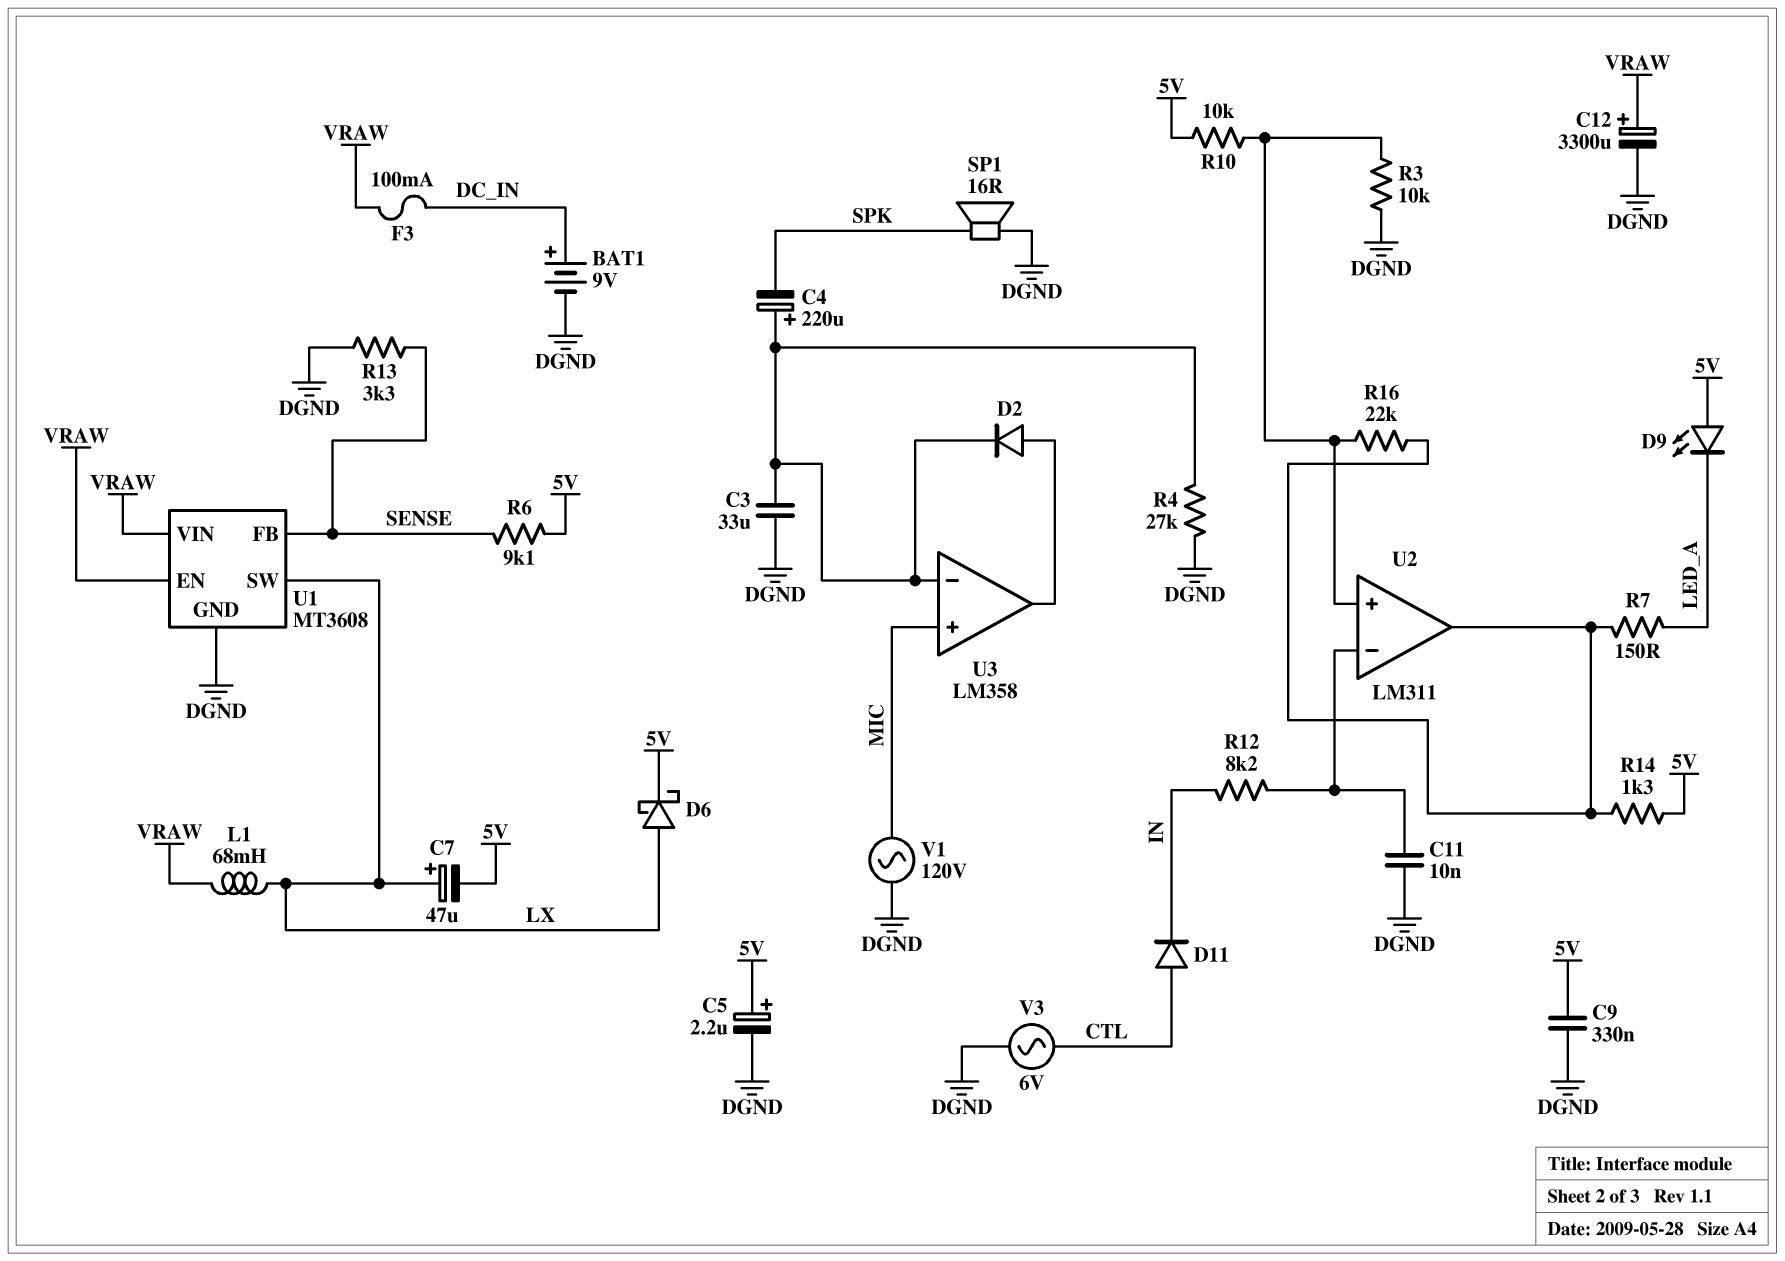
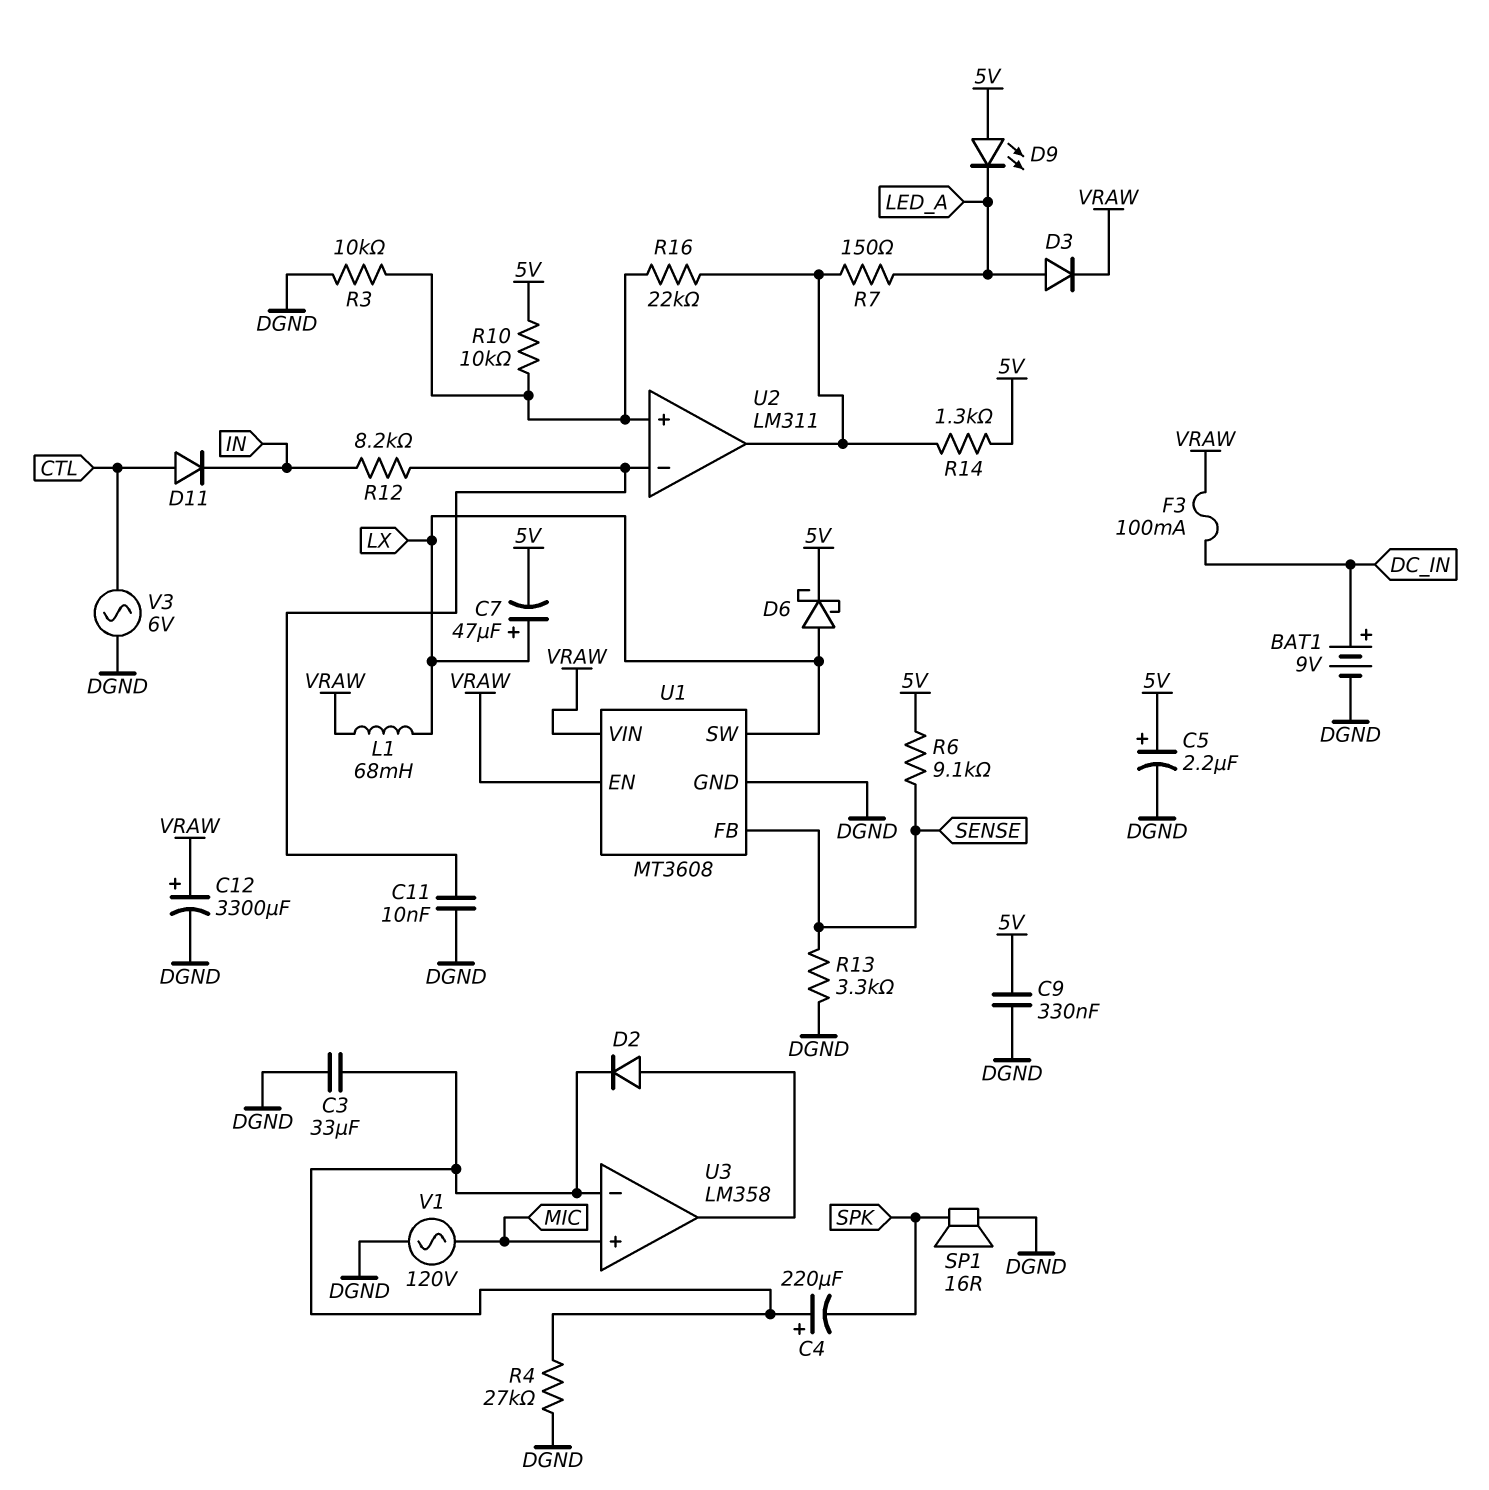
D3: none -> diode (A LED_A, K VRAW)

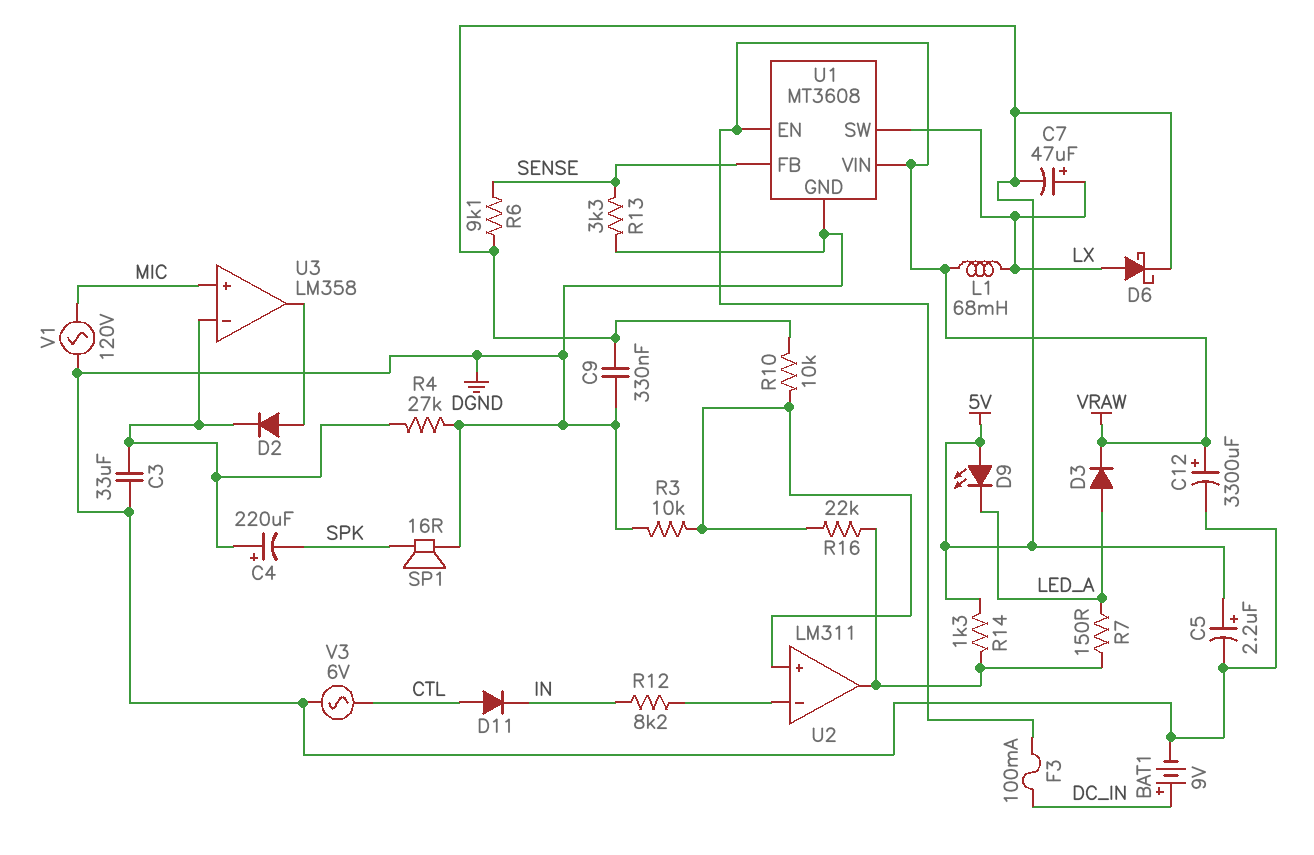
C11: 10nF (DGND, U2/in-) -> none

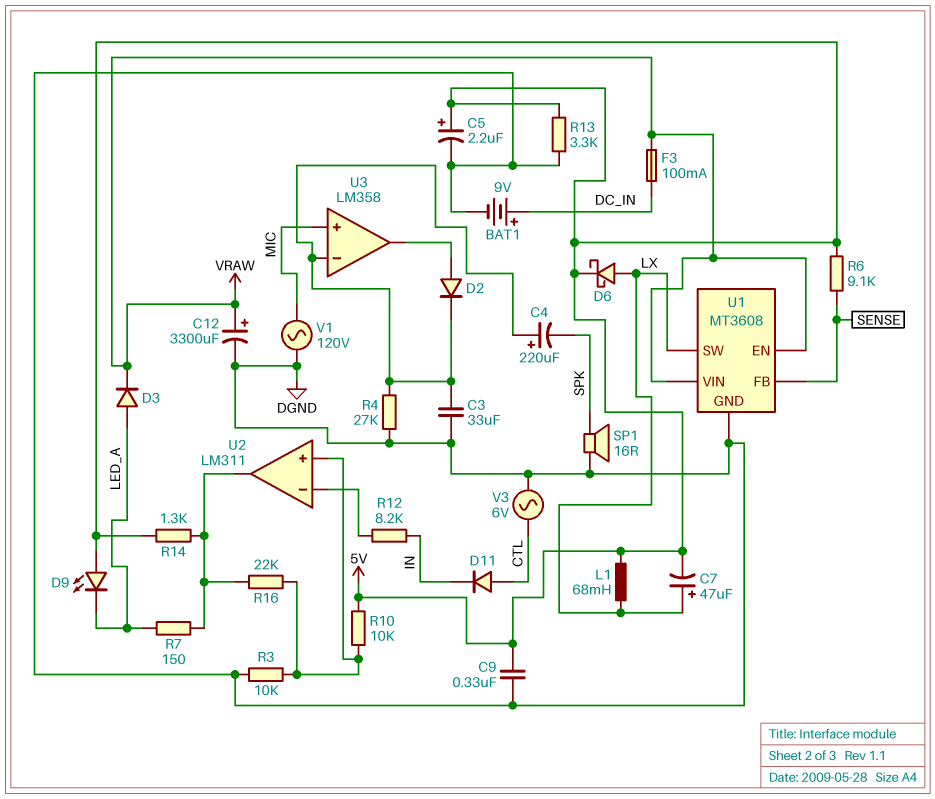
L1: 68mH (LX, VRAW) -> 68mH (5V, LX)
R13: 3.3k (DGND, SENSE) -> 3.3k (5V, DGND)

